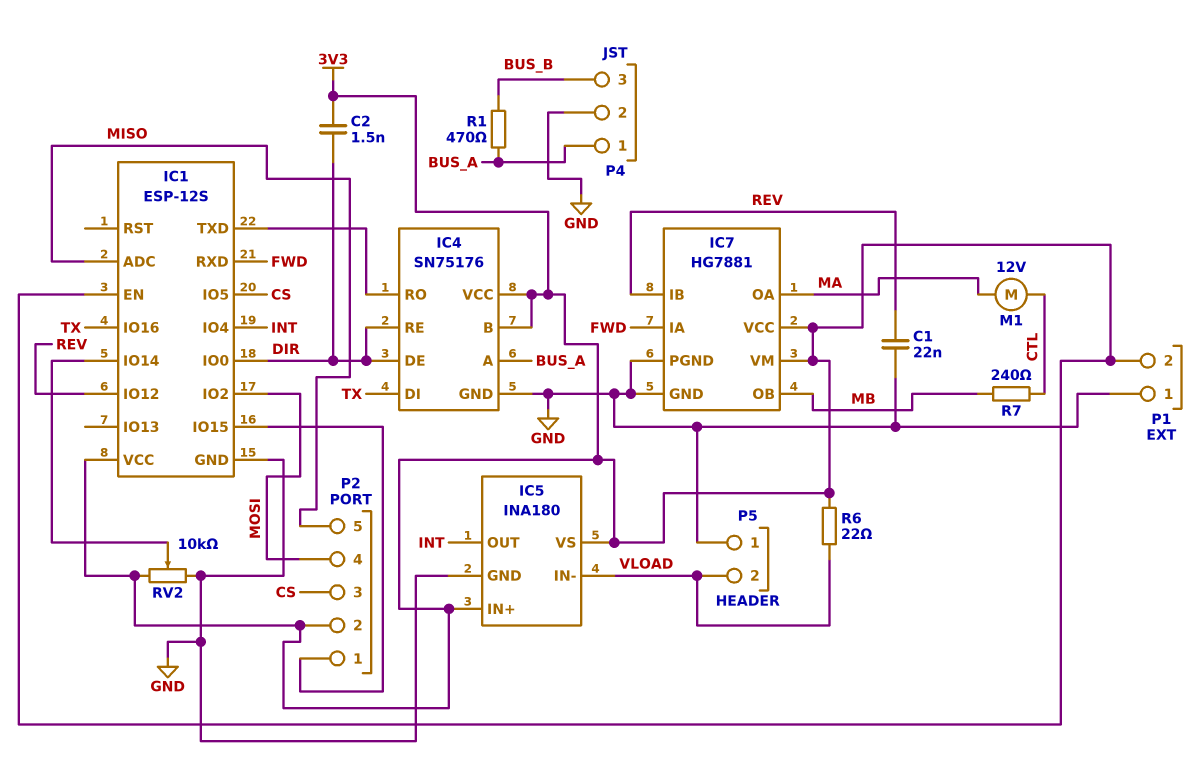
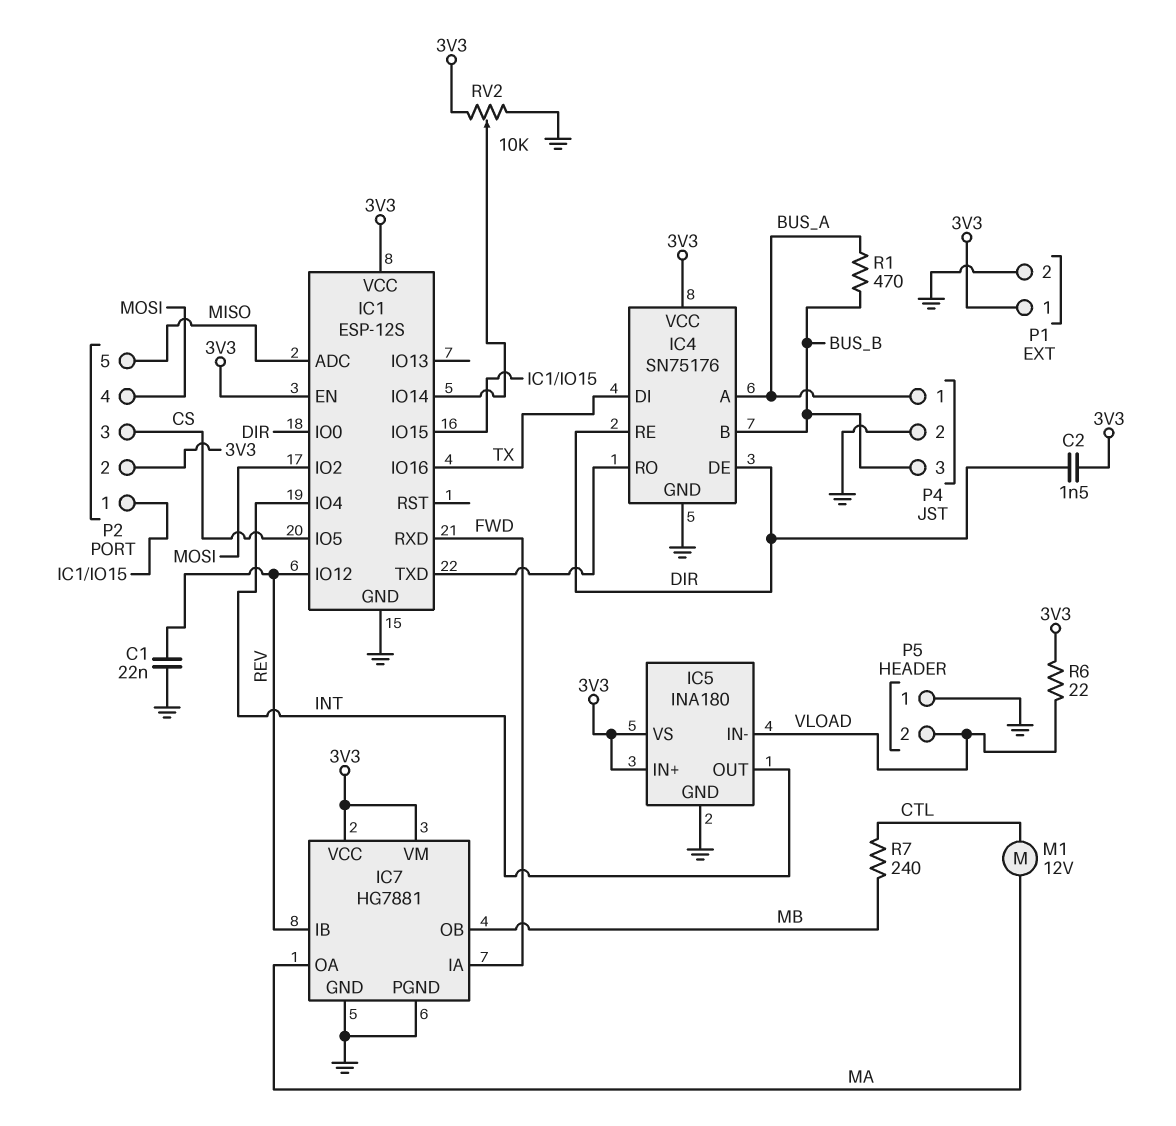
IC4 pin B: 3V3 -> BUS_B
P1 pin 1: GND -> 3V3
P1 pin 2: 3V3 -> GND

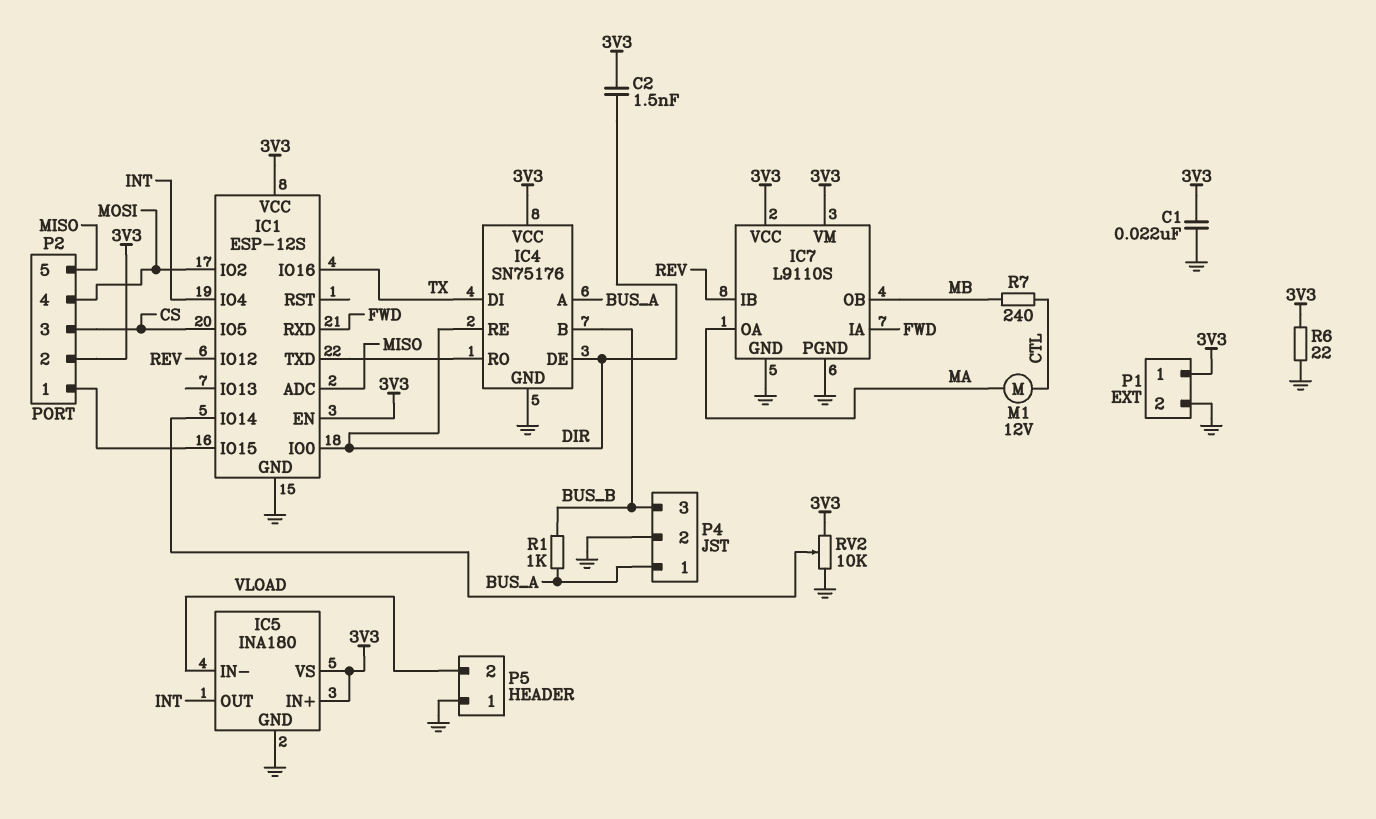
C1: 22nF (GND, REV) -> 22nF (3V3, GND)
IC7: HG7881 -> L9110S
R1: 470 (BUS_A, BUS_B) -> 1k (BUS_A, BUS_B)
R6: 22 (3V3, VLOAD) -> 22 (3V3, GND)

